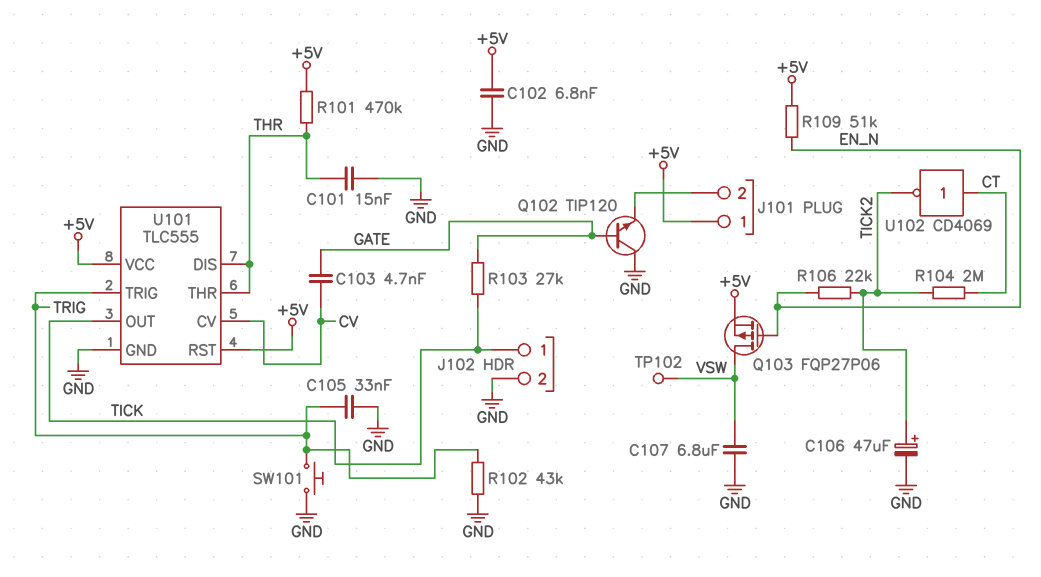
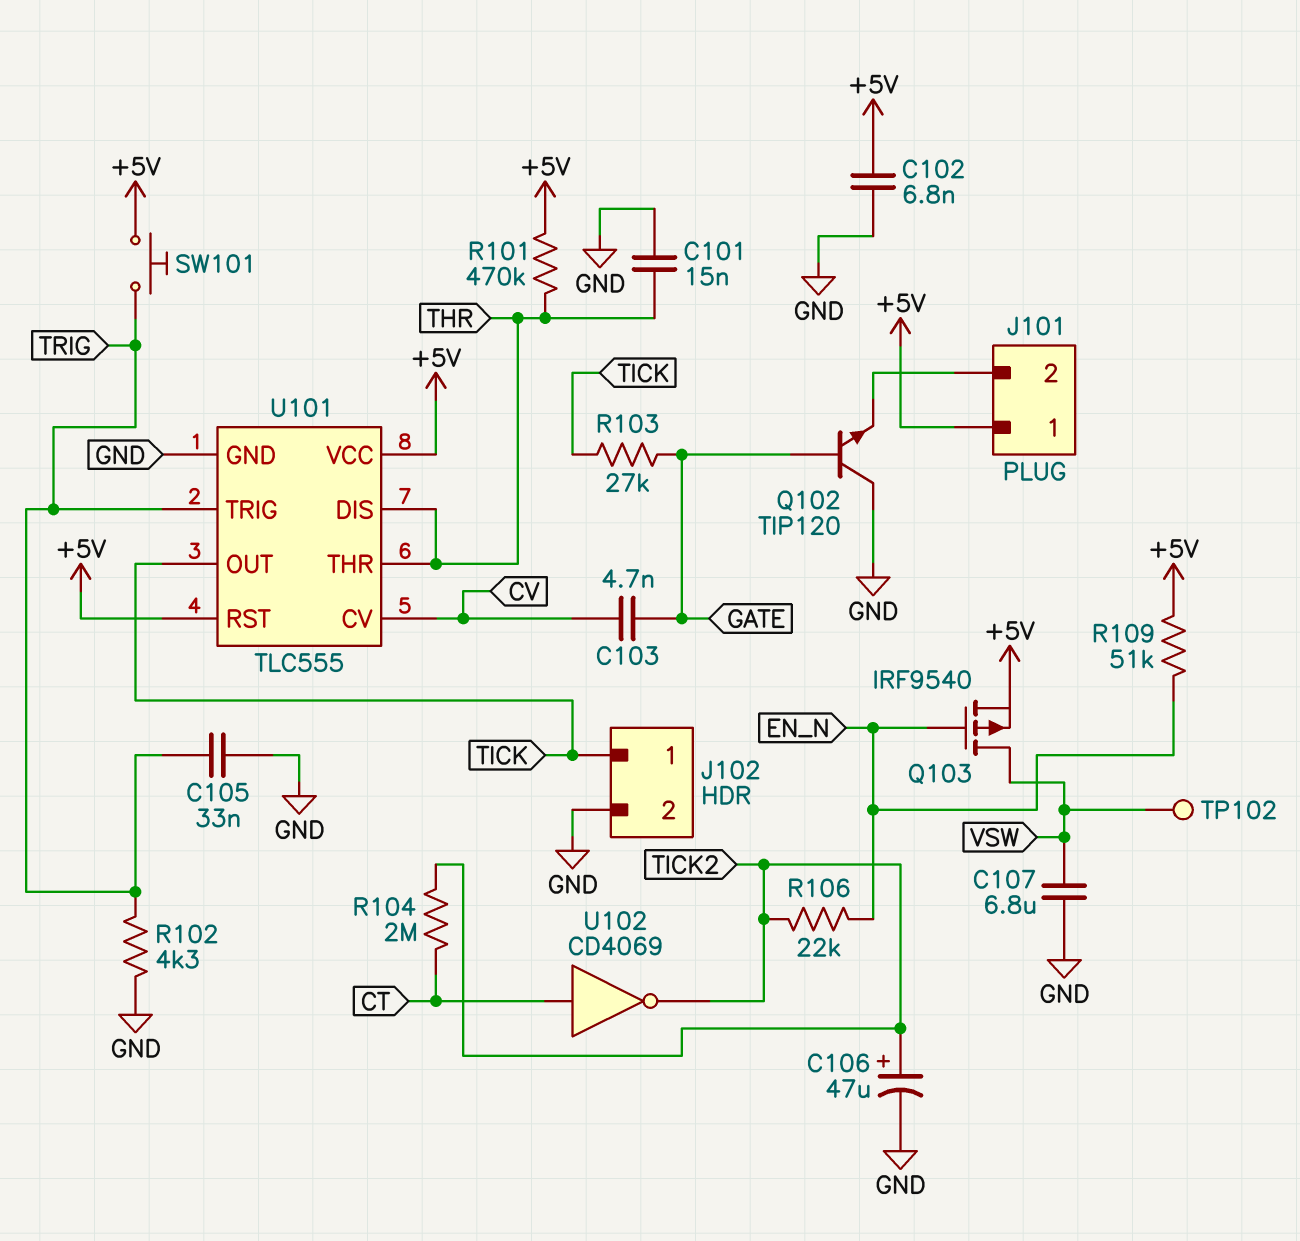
Q103: PMOS FQP27P06 (G EN_N, D VSW, S +5V) -> PMOS IRF9540 (G EN_N, D VSW, S +5V)
R102: 43k (GND, TRIG) -> 4.3k (GND, TRIG)
SW101: button (GND, TRIG) -> button (+5V, TRIG)

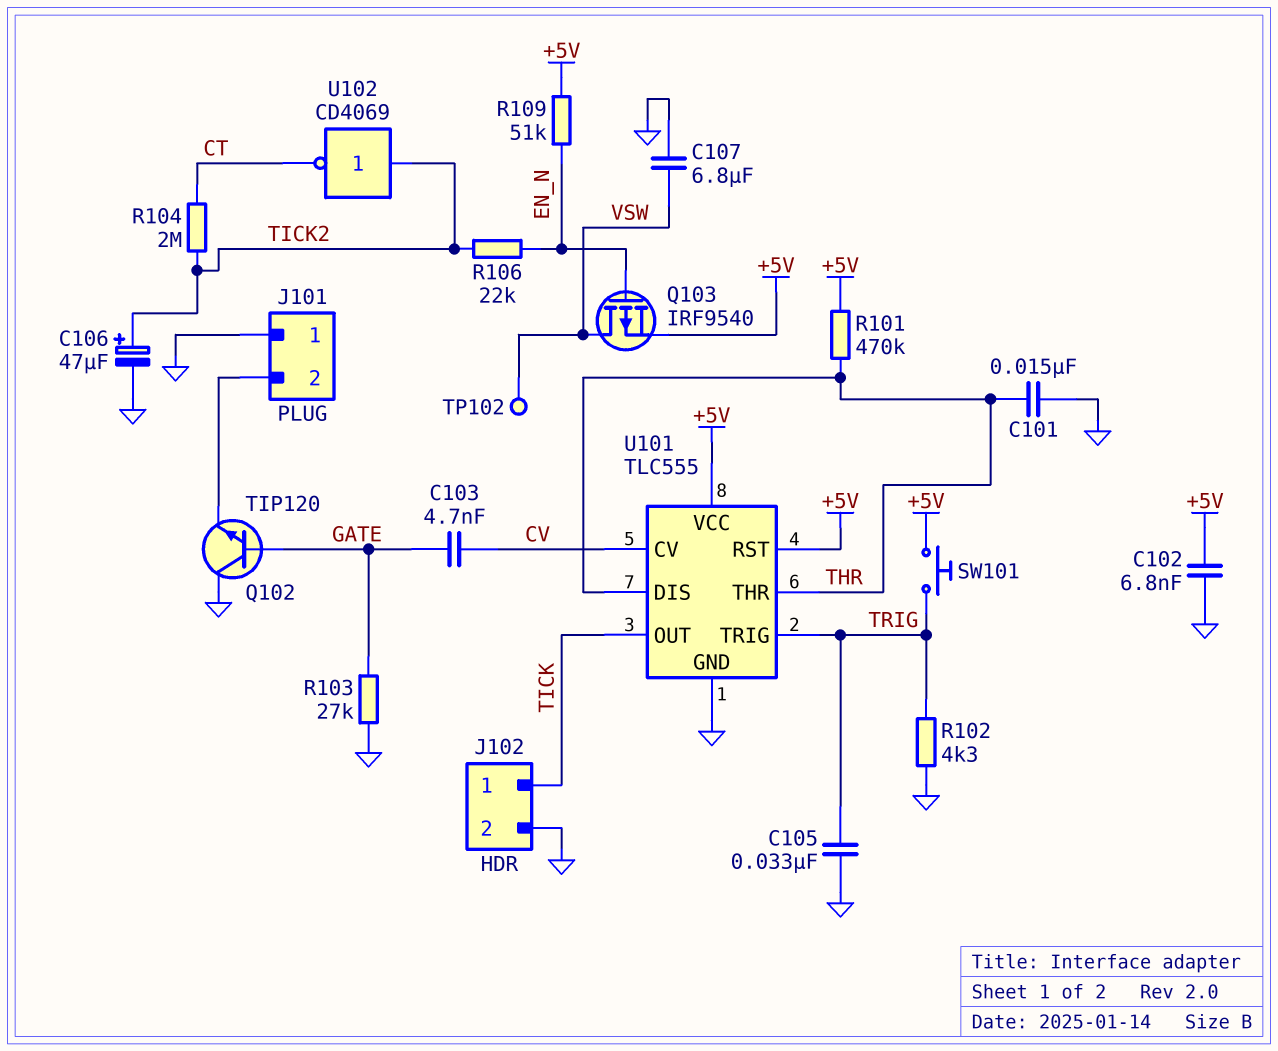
J101 pin 1: +5V -> GND
R103: 27k (GATE, TICK) -> 27k (GATE, GND)
U102: NOT CD4069 (in CT, out TICK2) -> NOT CD4069 (in TICK2, out CT)

